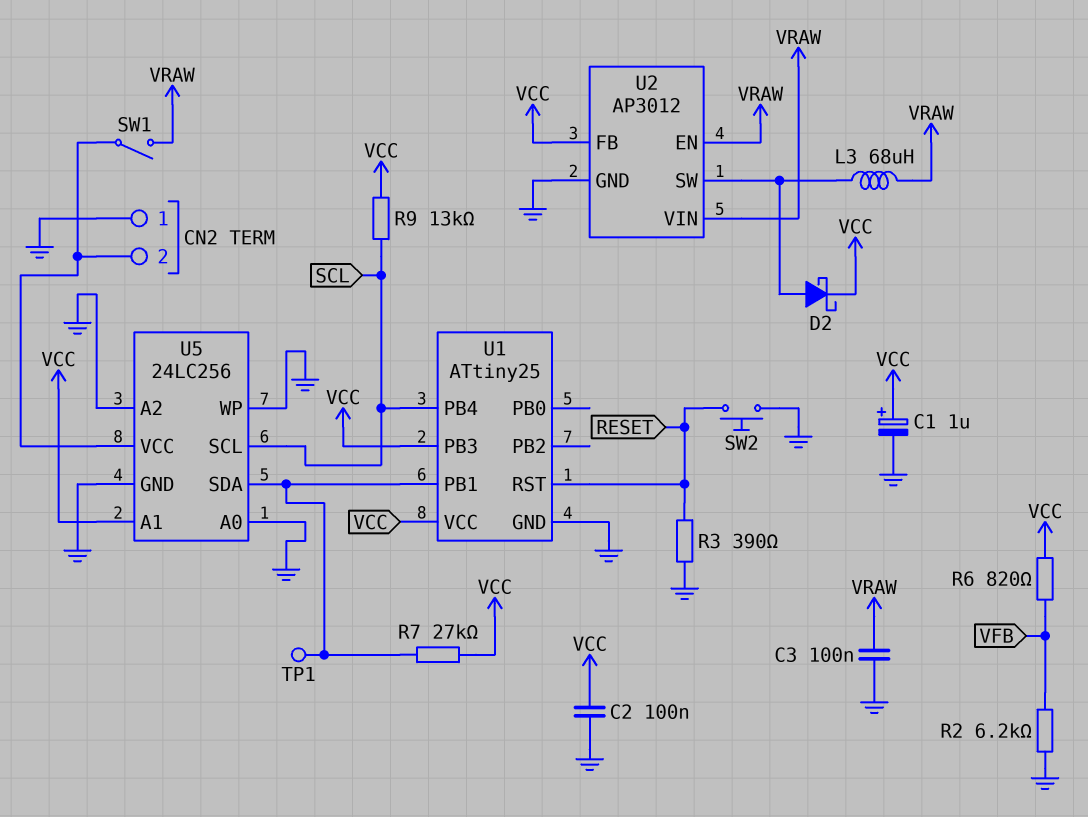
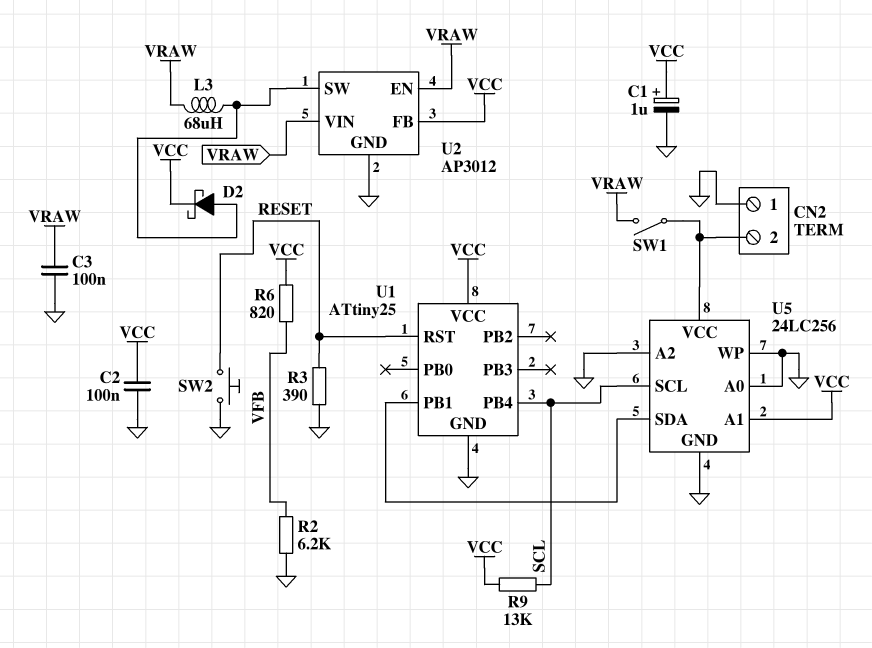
R7: 27k (U1/PB1, VCC) -> none
TP1: test point (U1/PB1) -> none
U1 pin PB3: VCC -> none

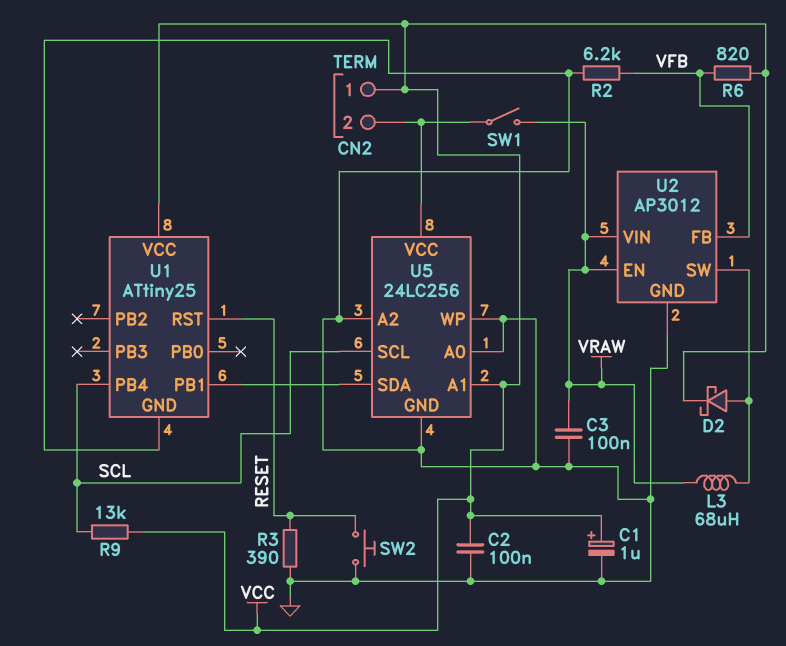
CN2 pin 1: GND -> VCC
U2 pin FB: VCC -> VFB

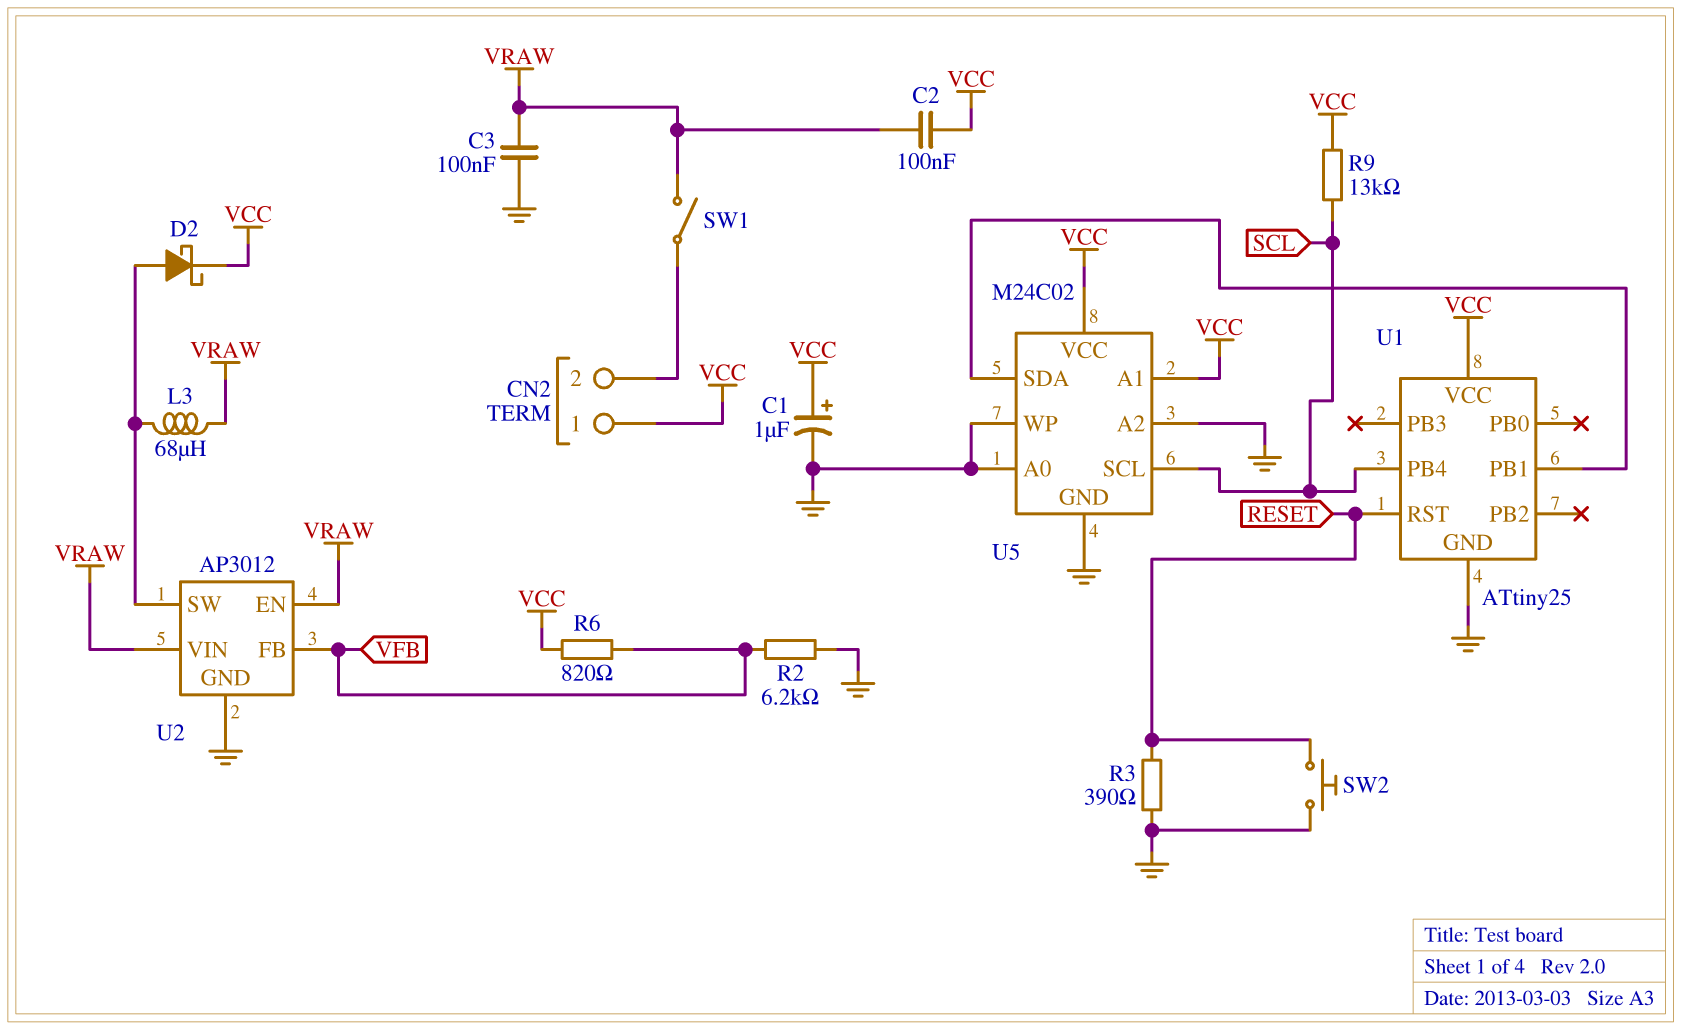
C2: 100nF (GND, VCC) -> 100nF (VCC, VRAW)
U5: 24LC256 -> M24C02
U5 pin VCC: CN2/2 -> VCC

